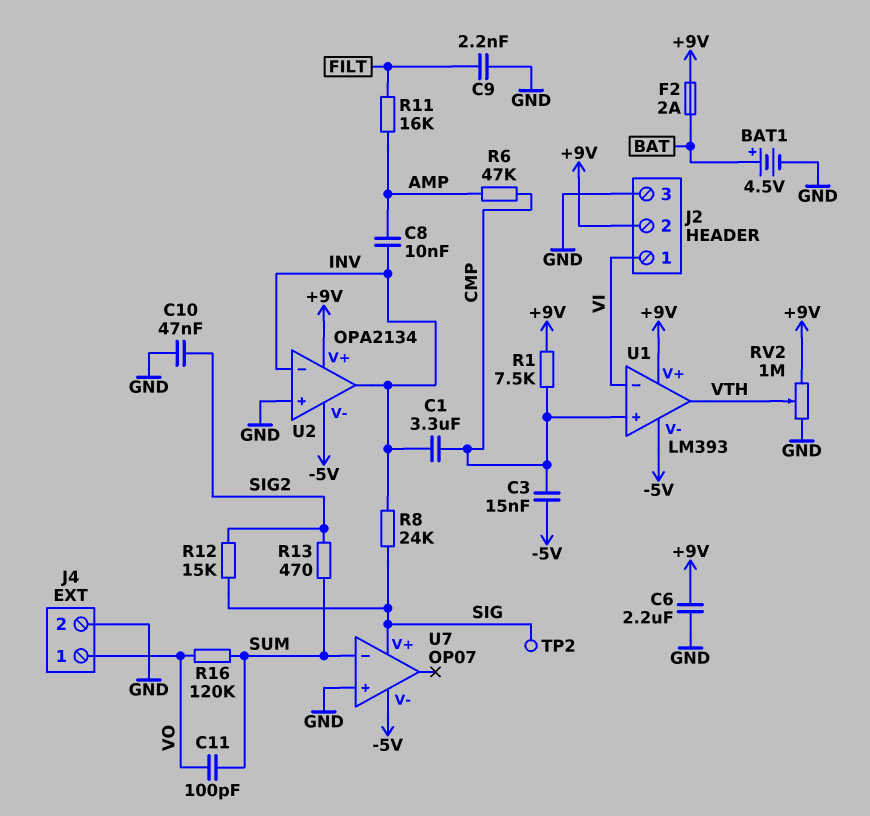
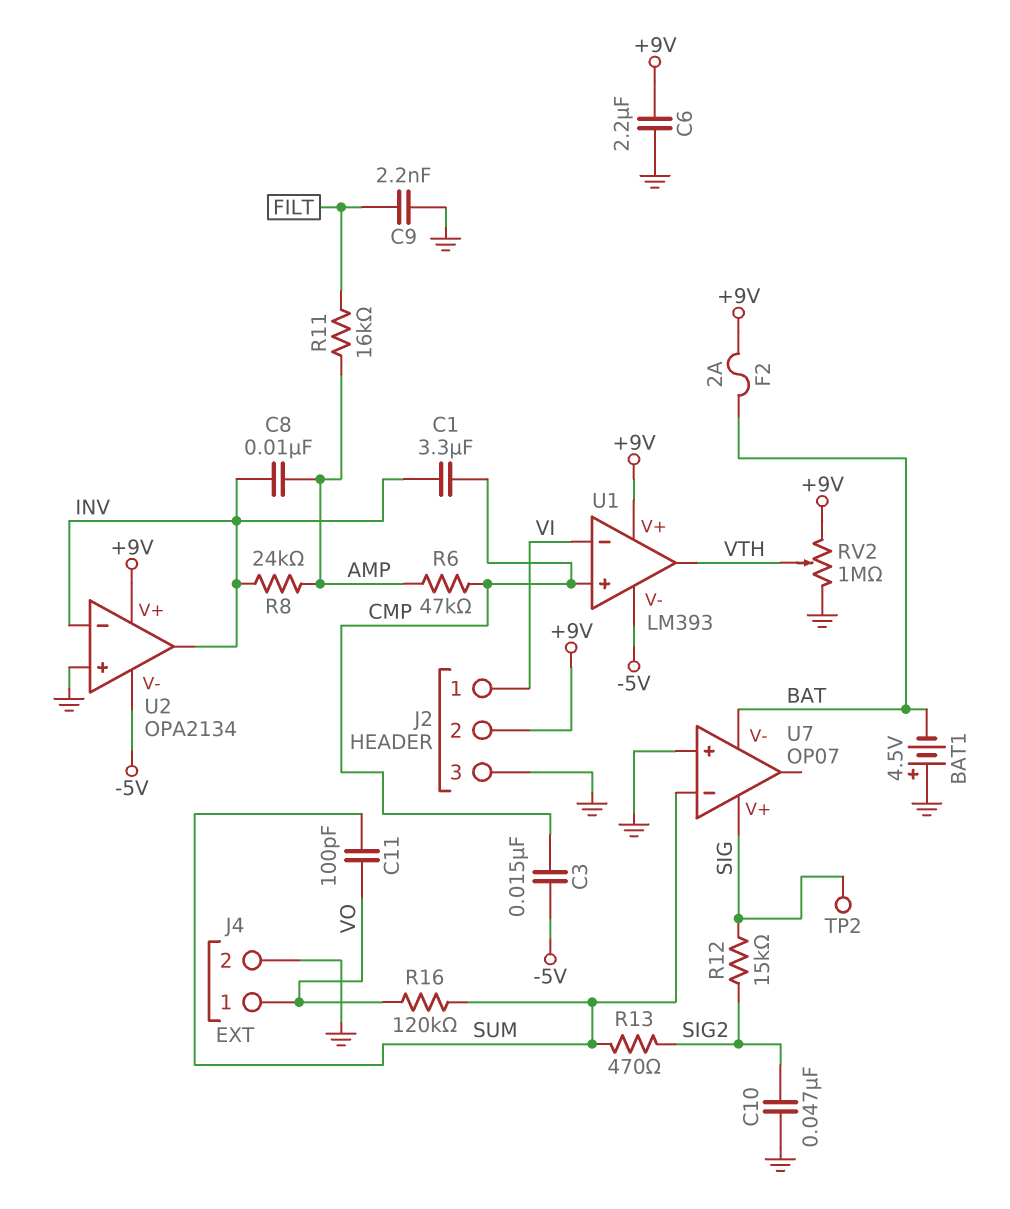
BAT1: 4.5V (plus BAT, minus GND) -> 4.5V (plus GND, minus BAT)
R1: 7.5k (+9V, CMP) -> none
R8: 24k (INV, SIG) -> 24k (AMP, INV)
U7 pin V-: -5V -> BAT

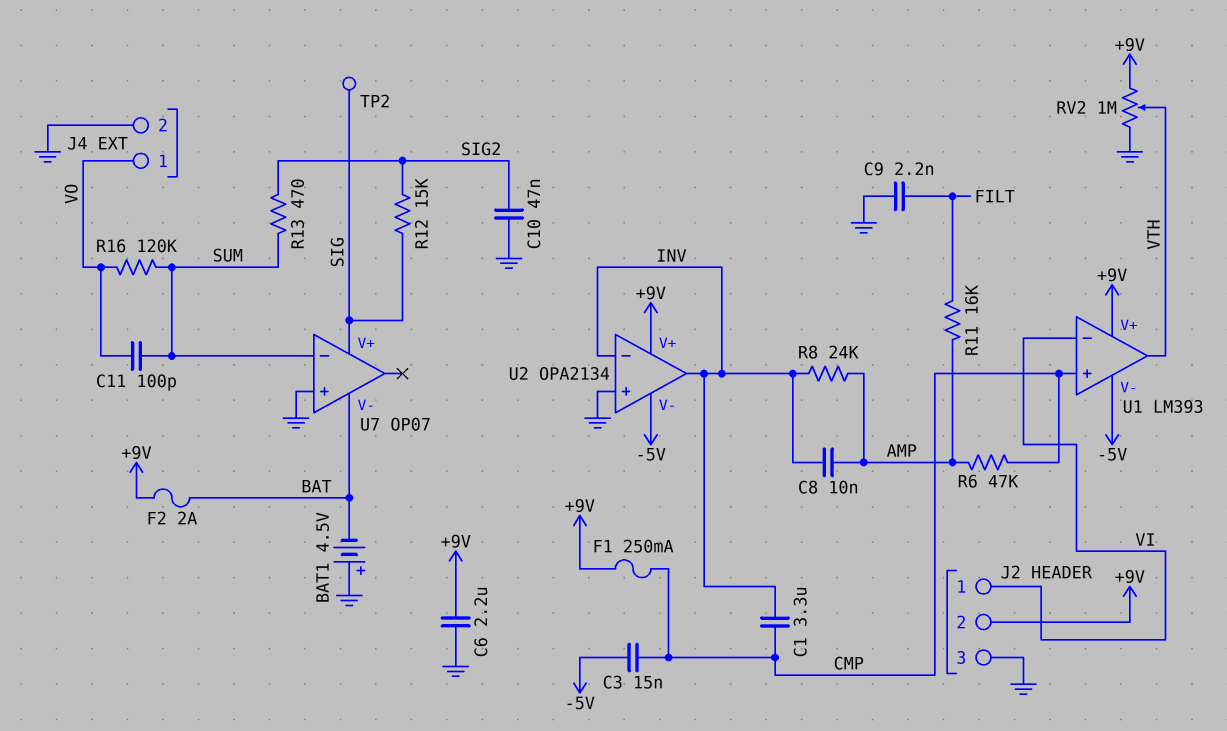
F1: none -> 250mA (+9V, CMP)

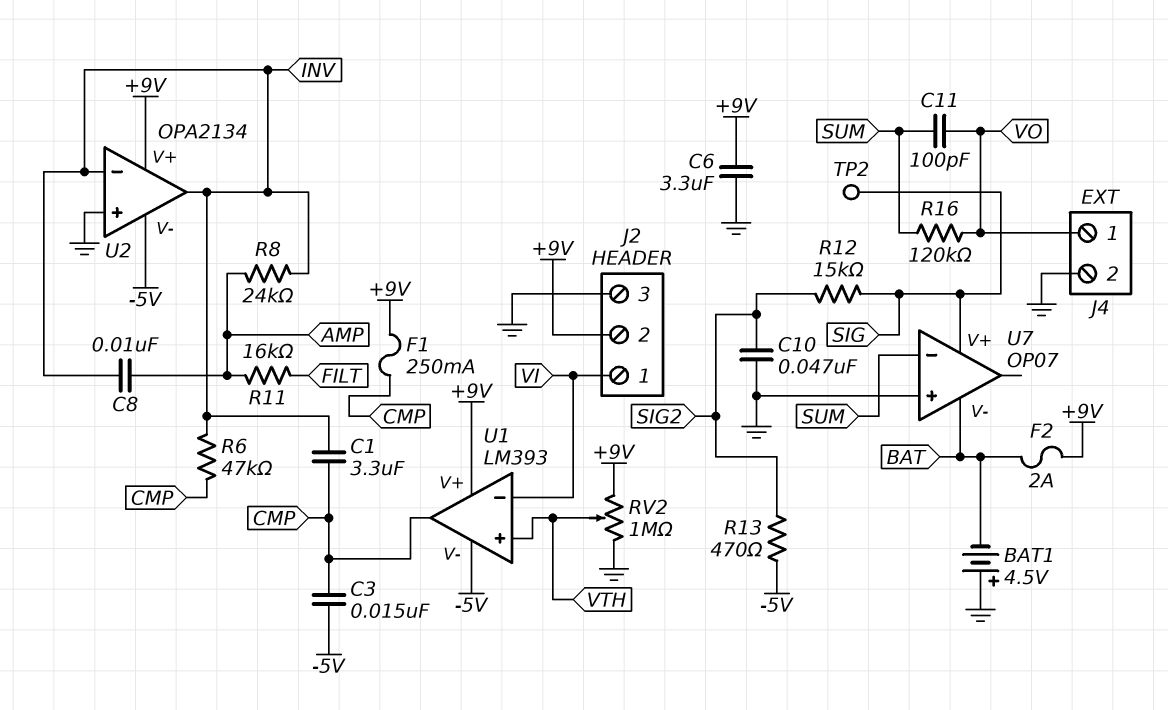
C6: 2.2uF (+9V, GND) -> 3.3uF (+9V, GND)
C9: 2.2nF (FILT, GND) -> none
R6: 47k (AMP, CMP) -> 47k (CMP, INV)
R13: 470 (SIG2, SUM) -> 470 (-5V, SIG2)
U1 pin in+: CMP -> VTH
U1 pin out: VTH -> CMP

